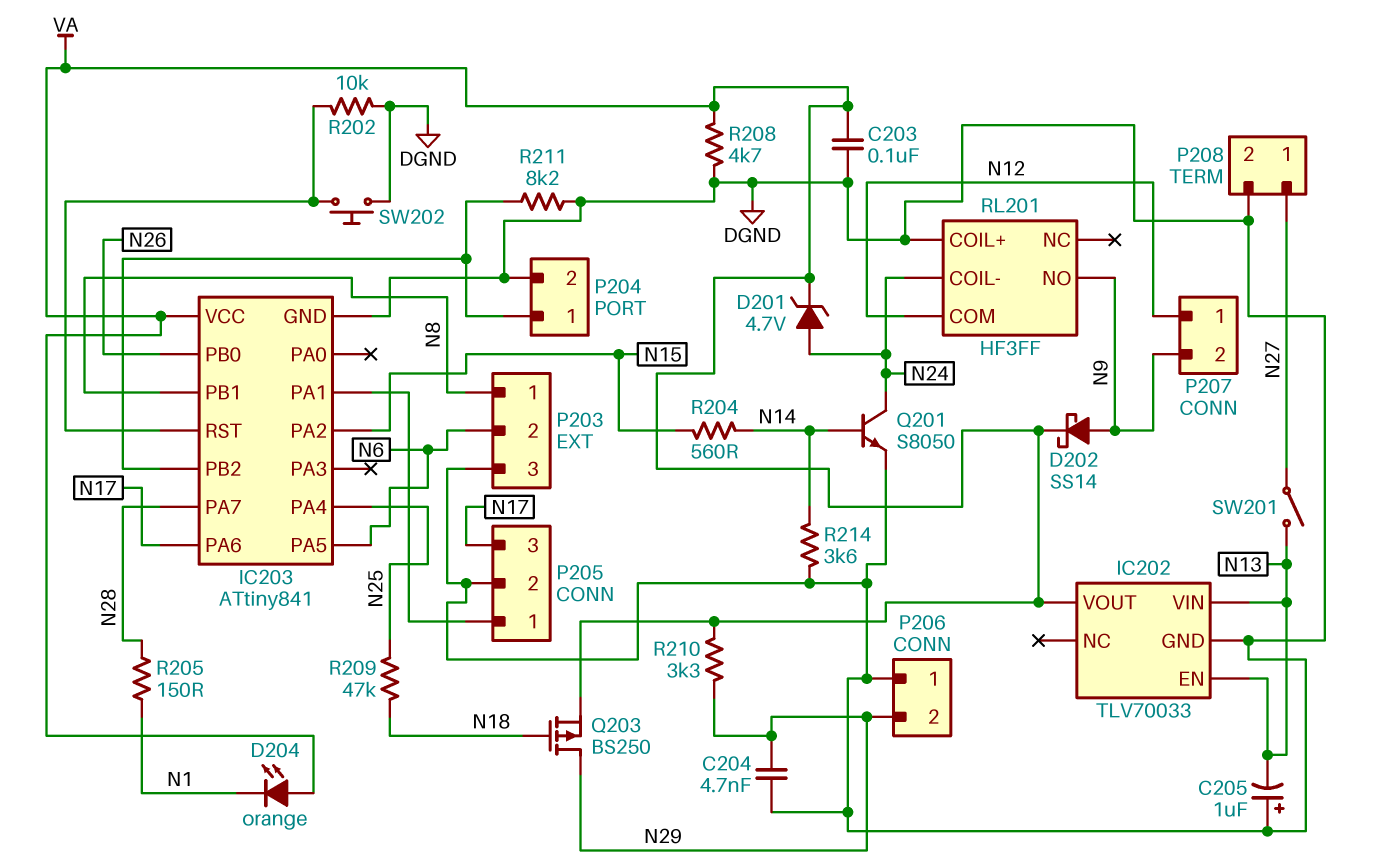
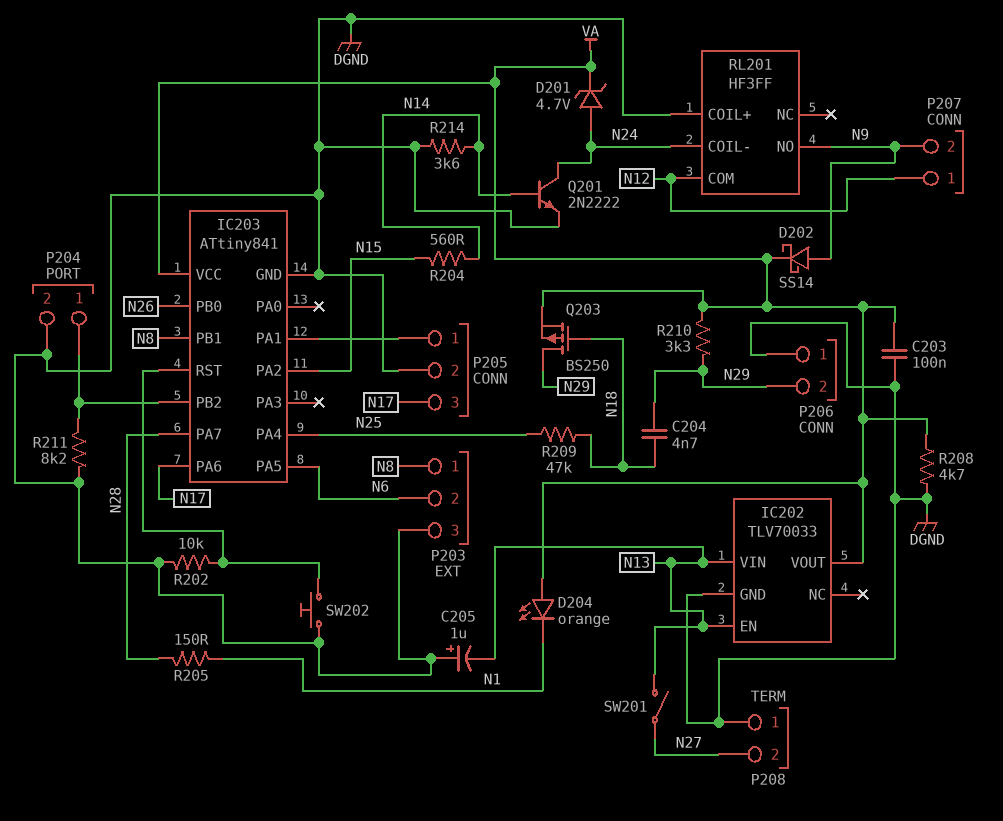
C204: 4.7nF (DGND, N29) -> 4.7nF (N18, N29)
P208 pin 1: N27 -> DGND
P208 pin 2: DGND -> N27
Q201: NPN S8050 (B N14, C N24, E DGND) -> NPN 2N2222 (B N14, C N24, E DGND)

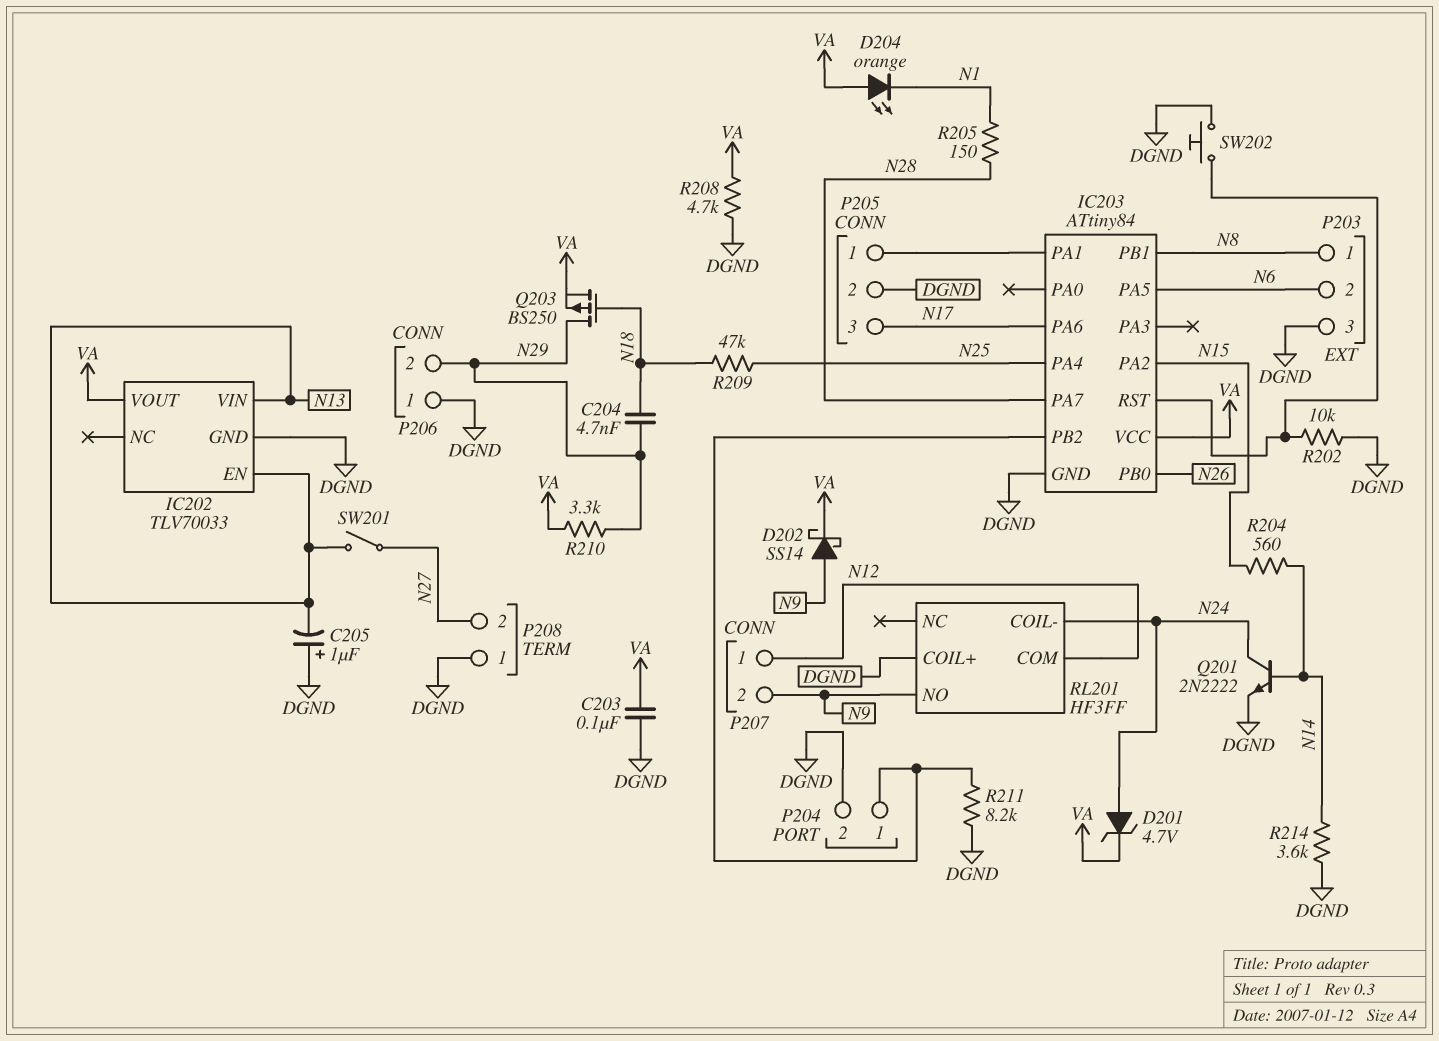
IC203: ATtiny841 -> ATtiny84

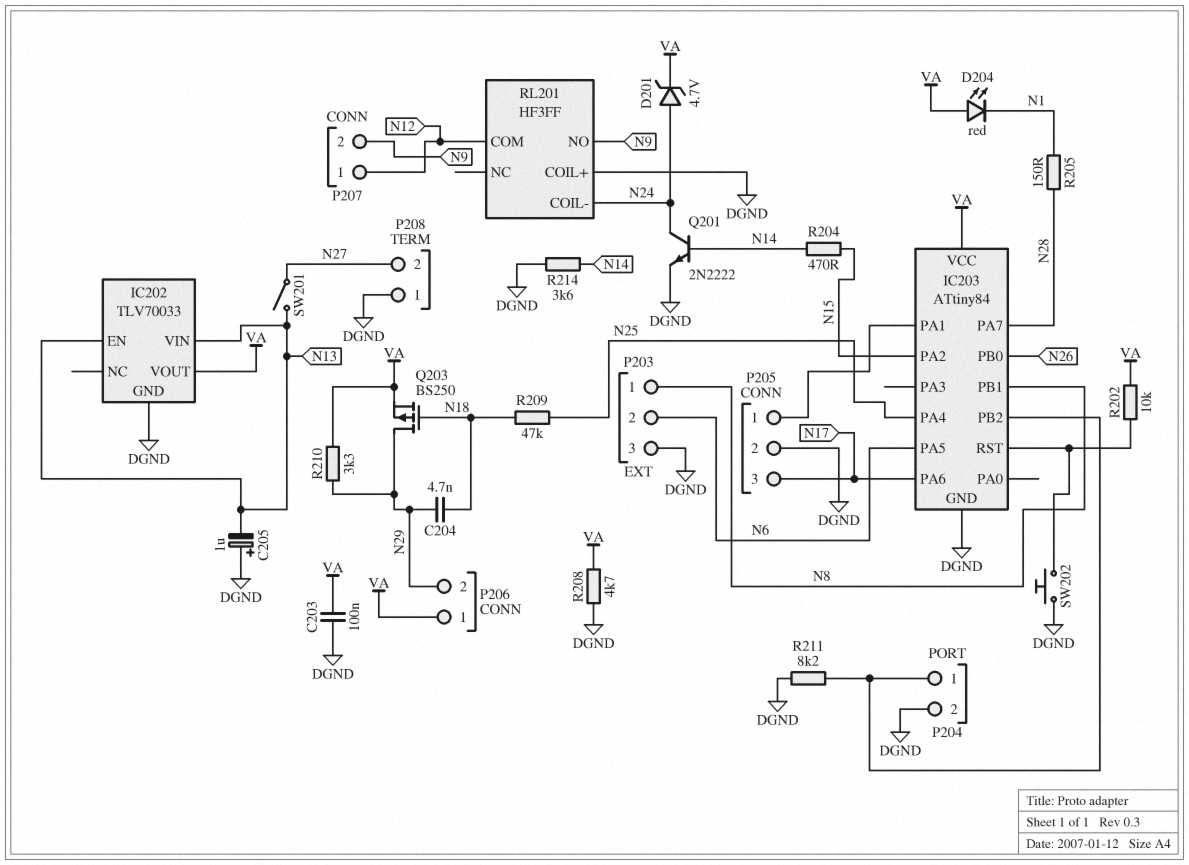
D202: schottky SS14 (A N9, K VA) -> none
D204: LED orange (A VA, K N1) -> LED red (A VA, K N1)
P206 pin 1: DGND -> VA
R202: 10k (DGND, IC203/RST) -> 10k (IC203/RST, VA)
R204: 560 (N14, N15) -> 470 (N14, N15)

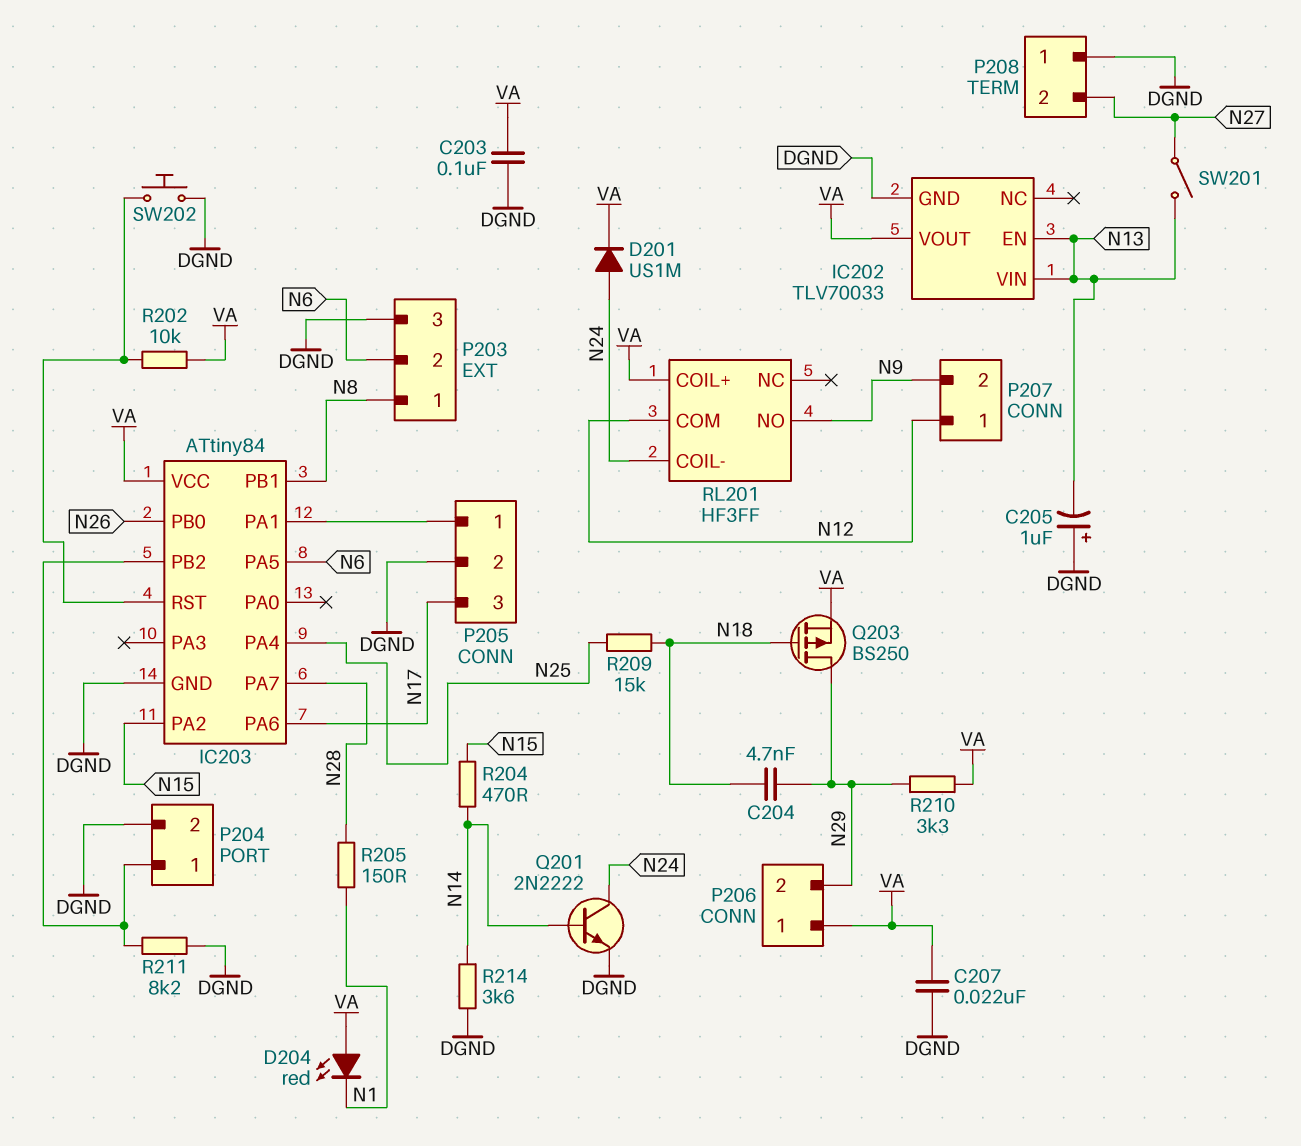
C207: none -> 22nF (DGND, VA)
D201: zener 4.7V (A N24, K VA) -> diode US1M (A N24, K VA)
R208: 4.7k (DGND, VA) -> none
R209: 47k (N18, N25) -> 15k (N18, N25)
RL201 pin COIL+: DGND -> VA

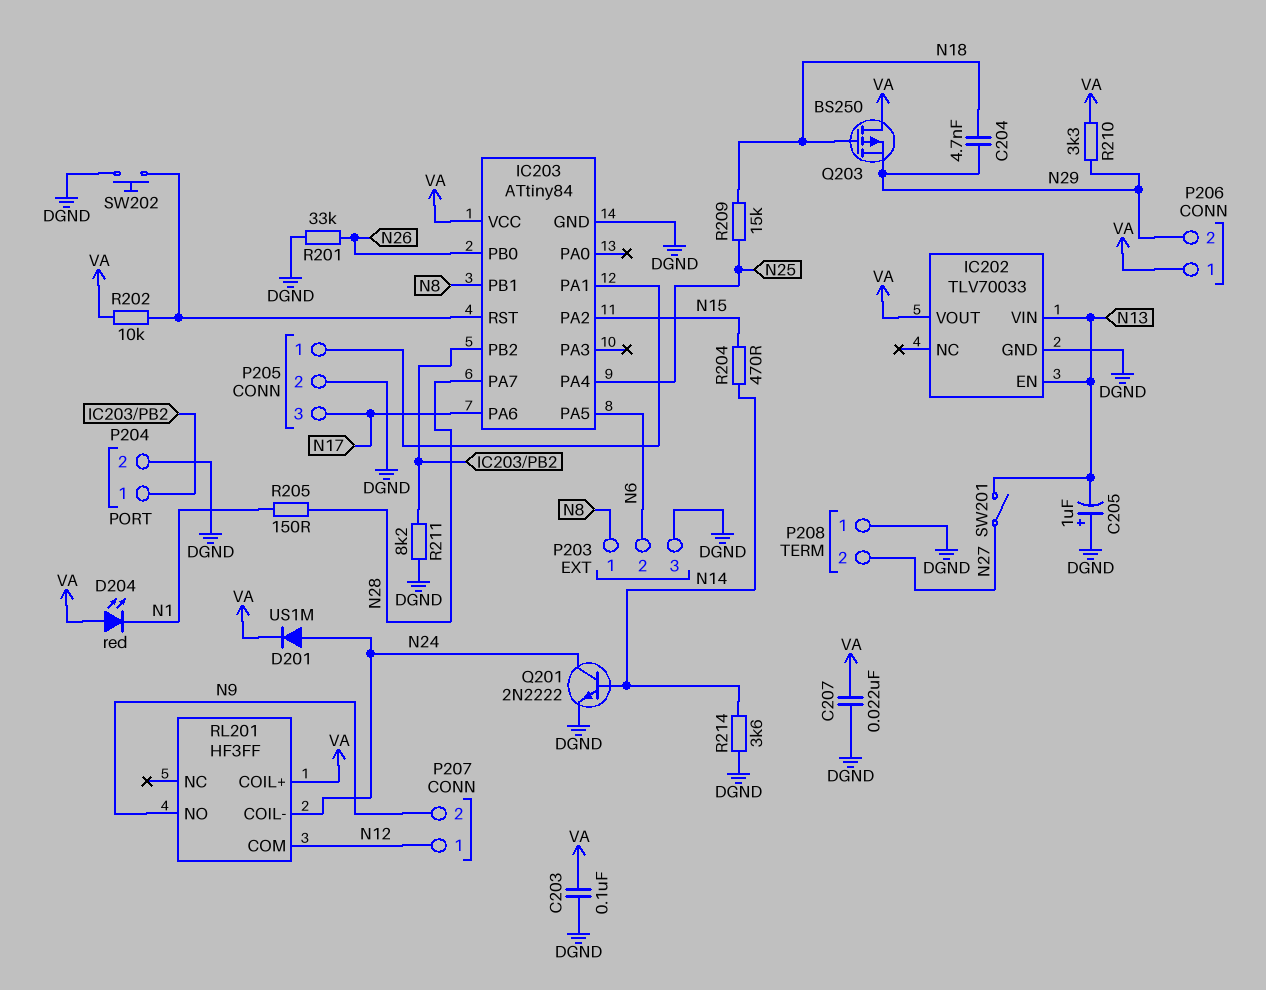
Q203: PMOS BS250 (G N18, D N29, S VA) -> PMOS BS250 (G N18, D VA, S N29)
R201: none -> 33k (DGND, N26)

